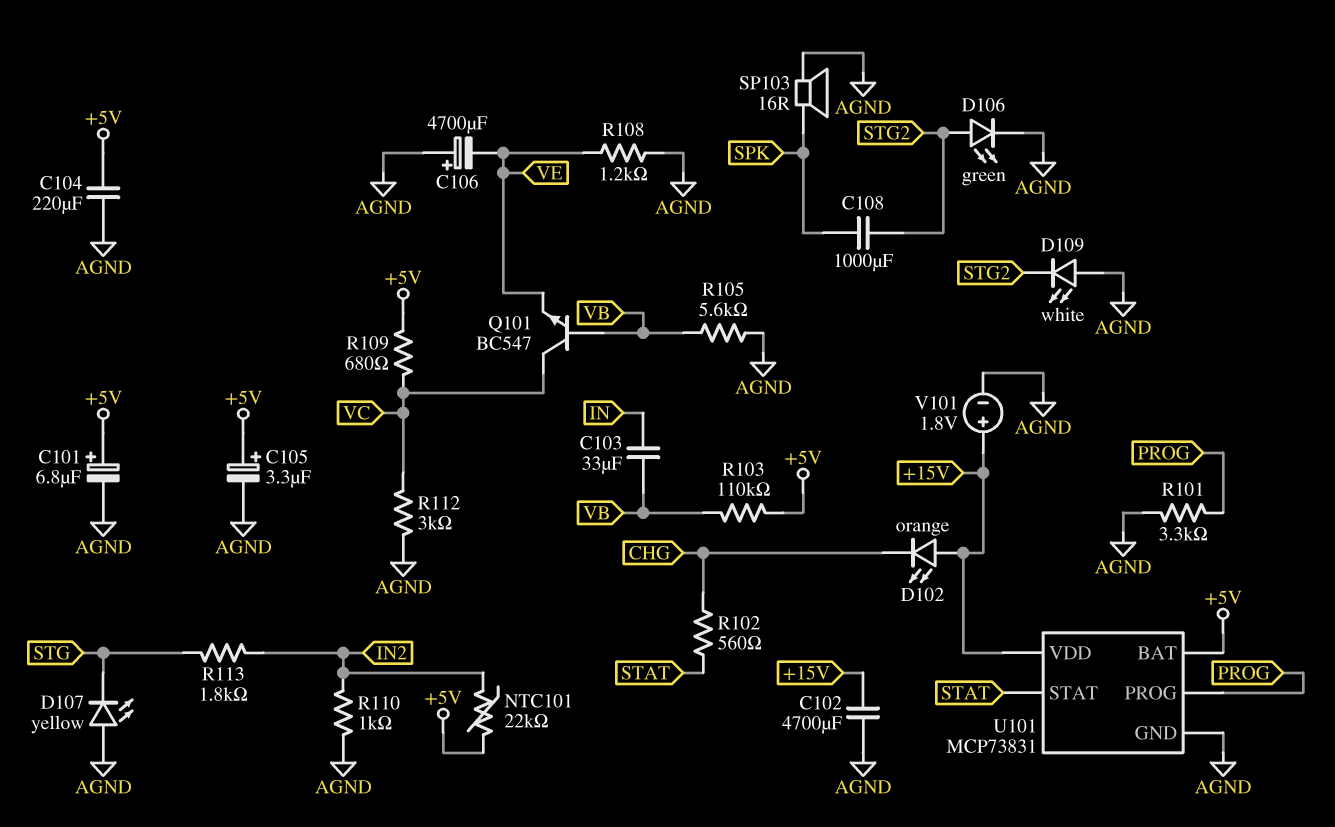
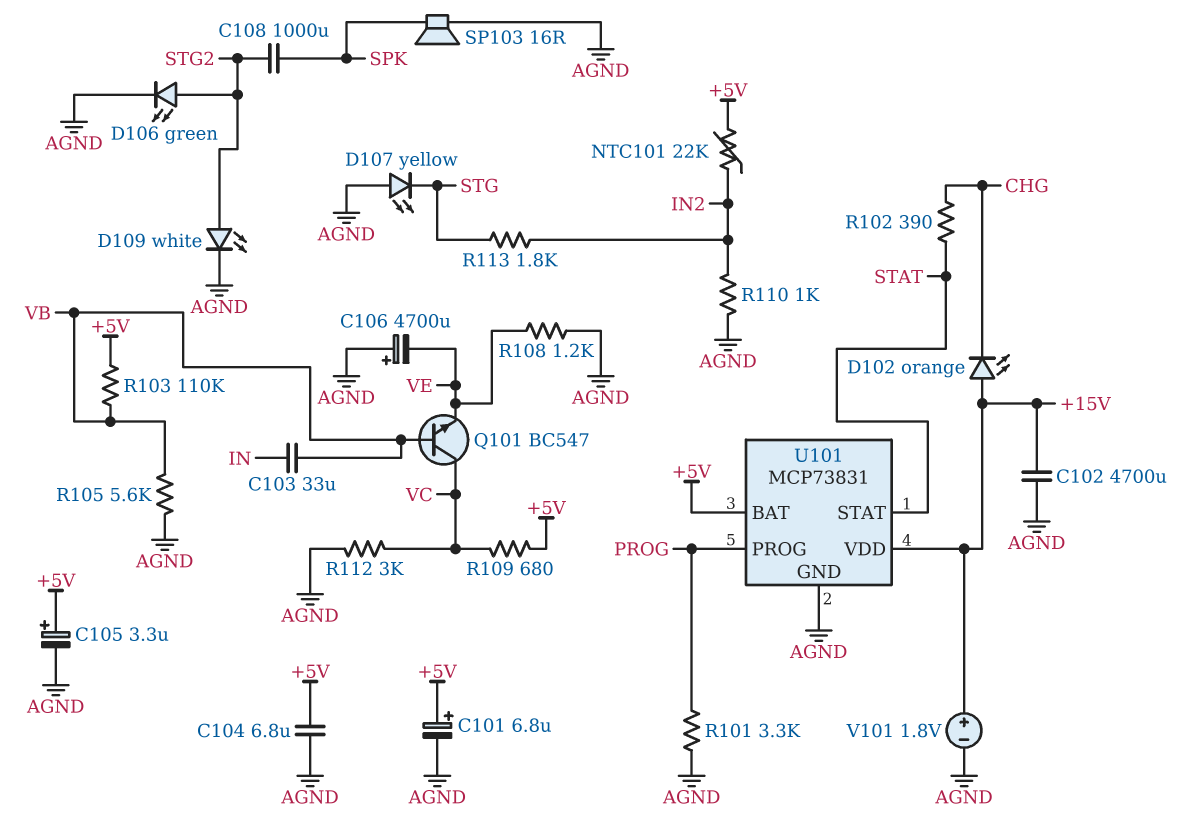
C104: 220uF (+5V, AGND) -> 6.8uF (+5V, AGND)
D109: LED white (A AGND, K STG2) -> LED white (A STG2, K AGND)
R102: 560 (CHG, STAT) -> 390 (CHG, STAT)

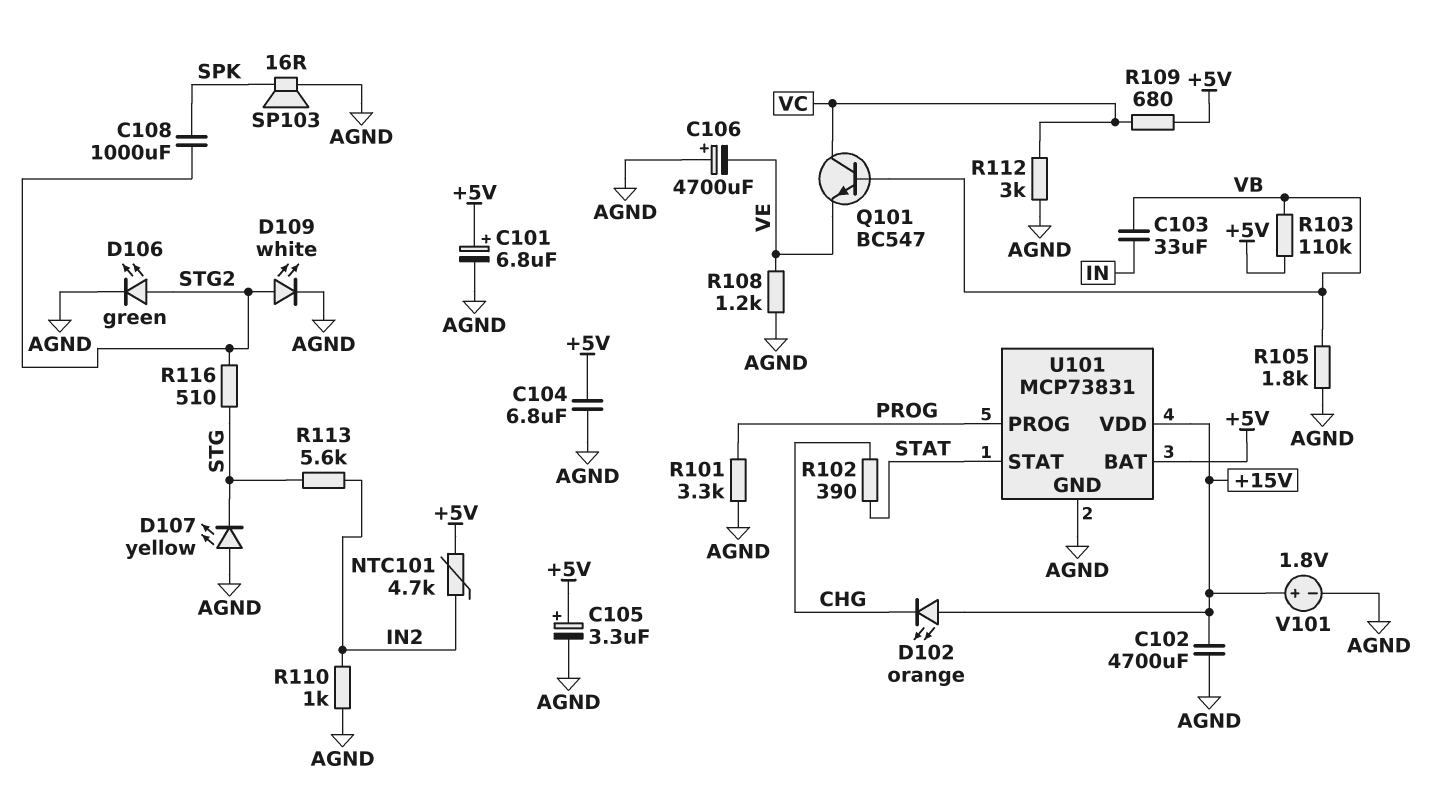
NTC101: 22k (+5V, IN2) -> 4.7k (+5V, IN2)
R105: 5.6k (AGND, VB) -> 1.8k (AGND, VB)
R113: 1.8k (IN2, STG) -> 5.6k (IN2, STG)
R116: none -> 510 (STG, STG2)

